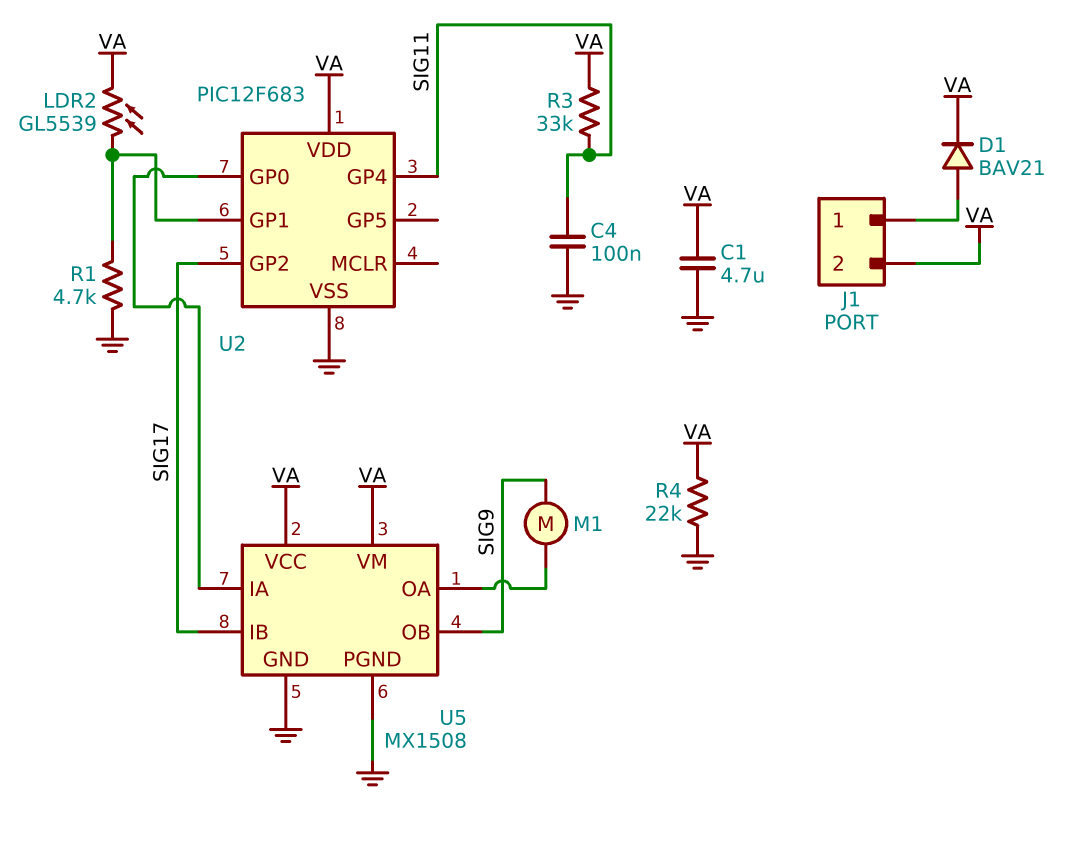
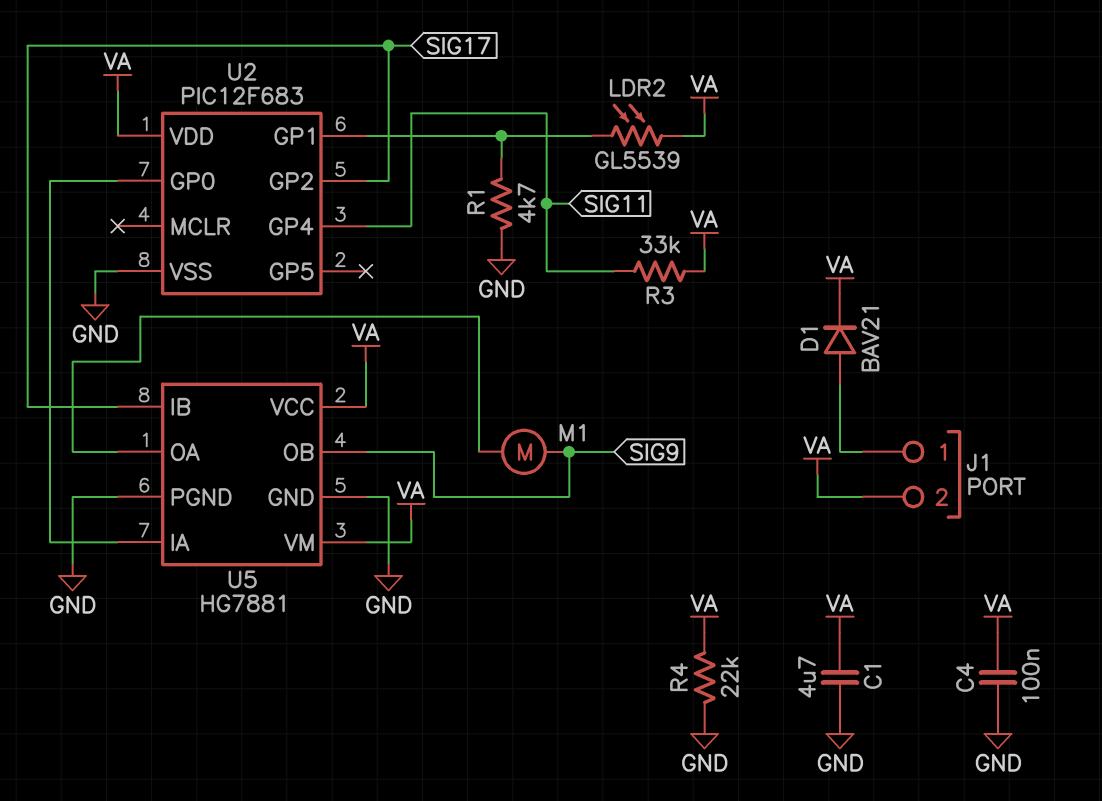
C4: 100nF (GND, SIG11) -> 100nF (GND, VA)
U5: MX1508 -> HG7881

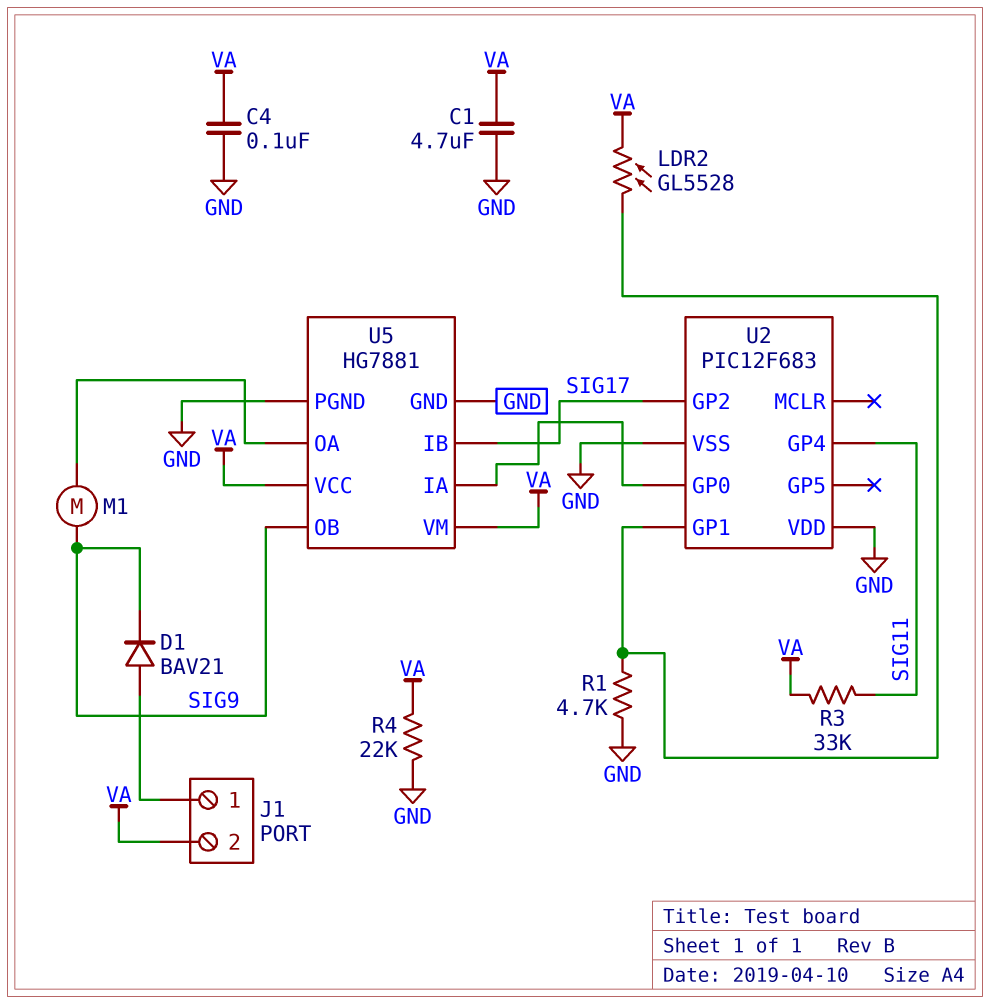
D1: diode BAV21 (A J1/1, K VA) -> diode BAV21 (A J1/1, K SIG9)
LDR2: GL5539 (U2/GP1, VA) -> GL5528 (U2/GP1, VA)
U2 pin VDD: VA -> GND

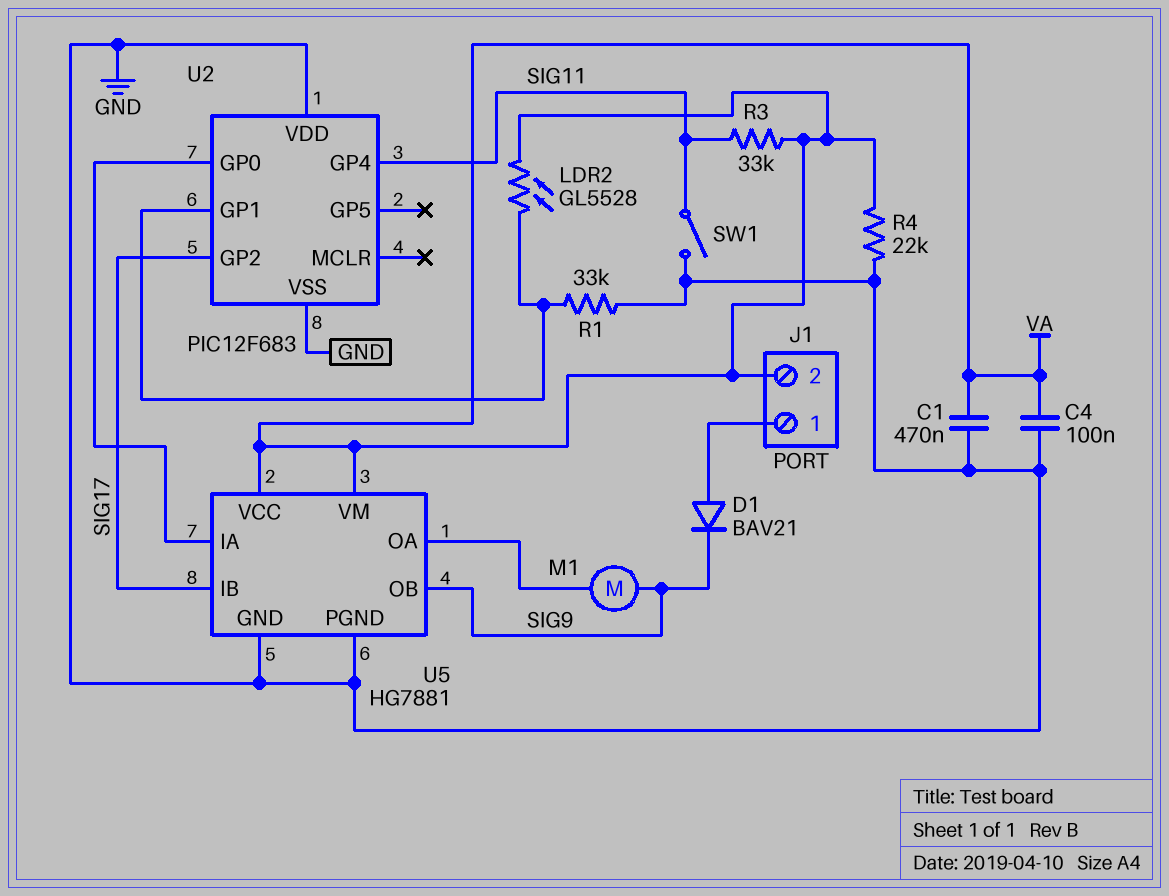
C1: 4.7uF (GND, VA) -> 470nF (GND, VA)
R1: 4.7k (GND, U2/GP1) -> 33k (GND, U2/GP1)
SW1: none -> switch (GND, SIG11)

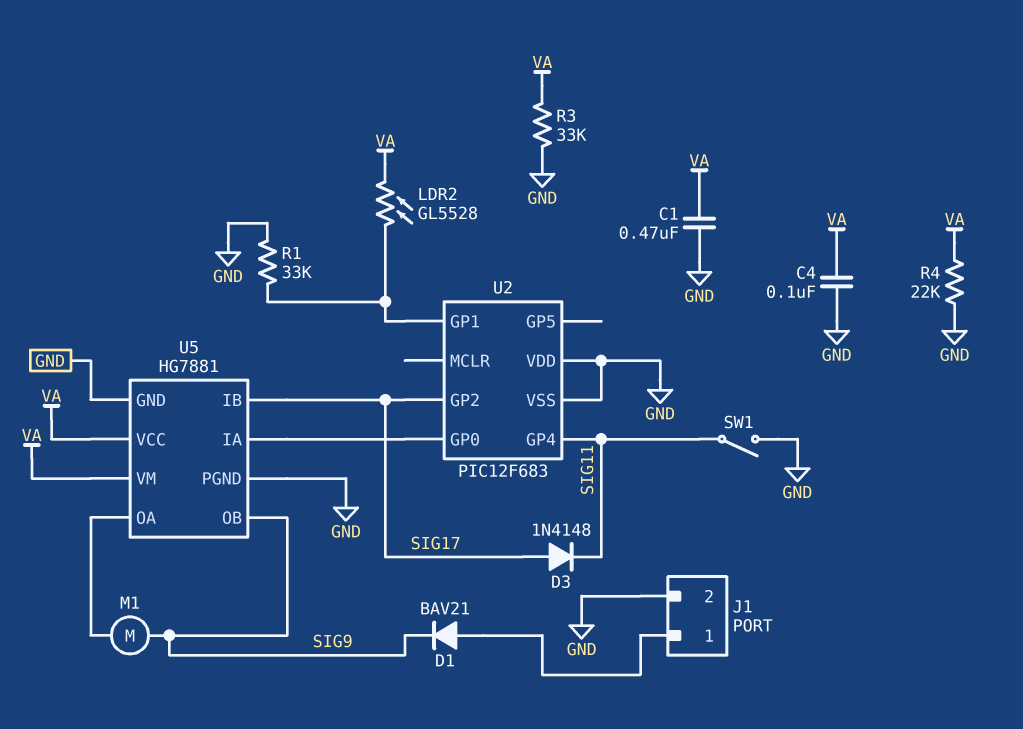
D3: none -> diode 1N4148 (A SIG17, K SIG11)
J1 pin 2: VA -> GND
R3: 33k (SIG11, VA) -> 33k (GND, VA)

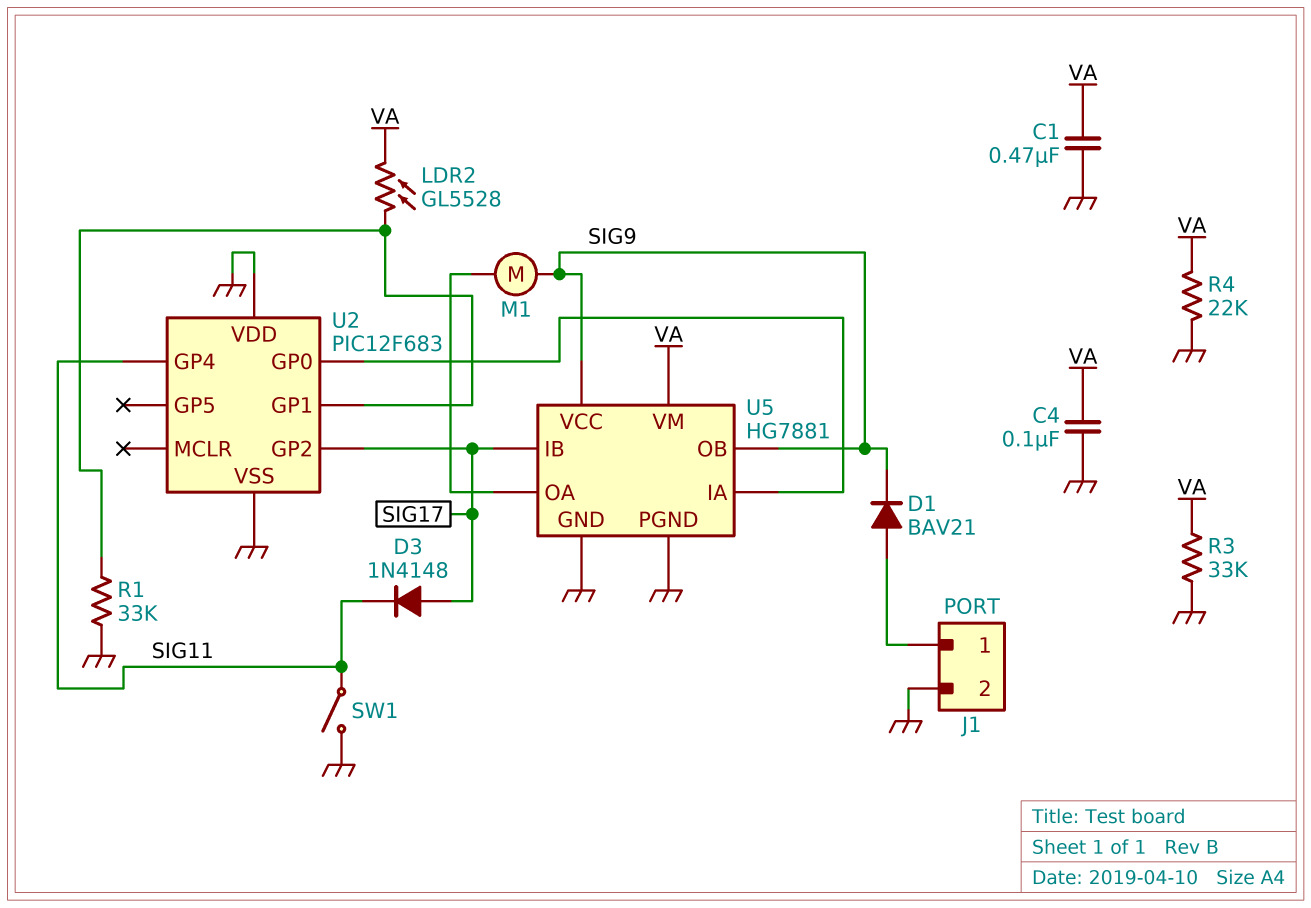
U5 pin VCC: VA -> SIG9

